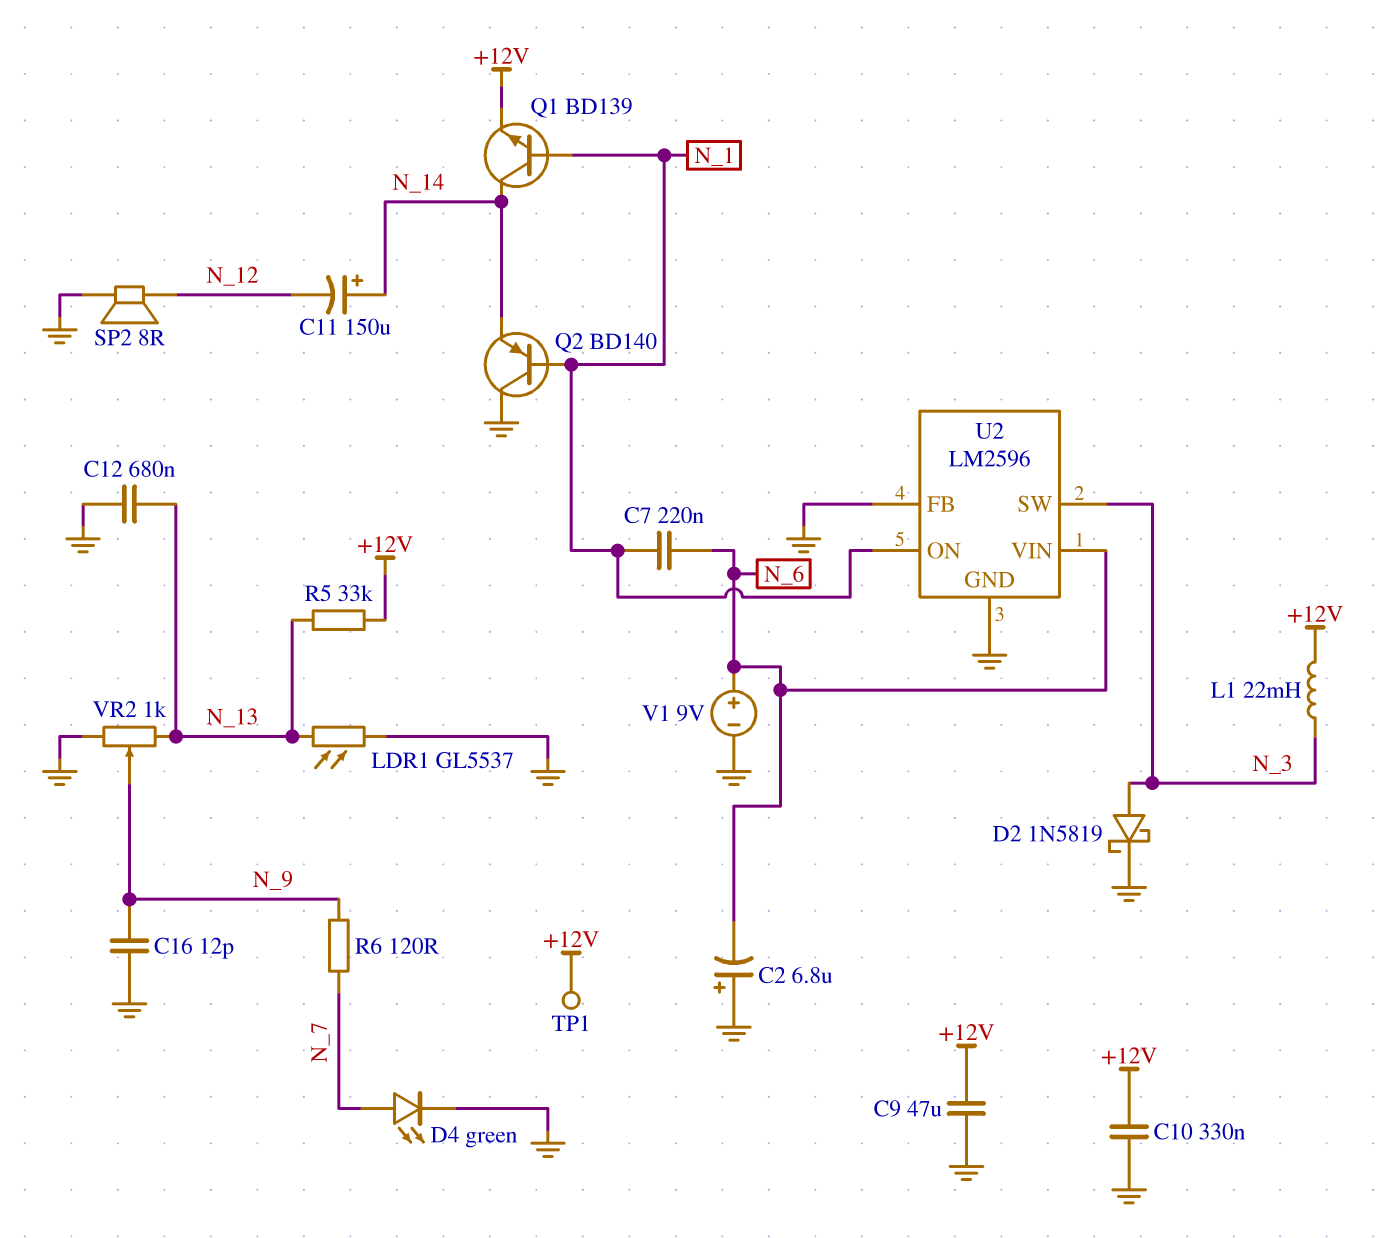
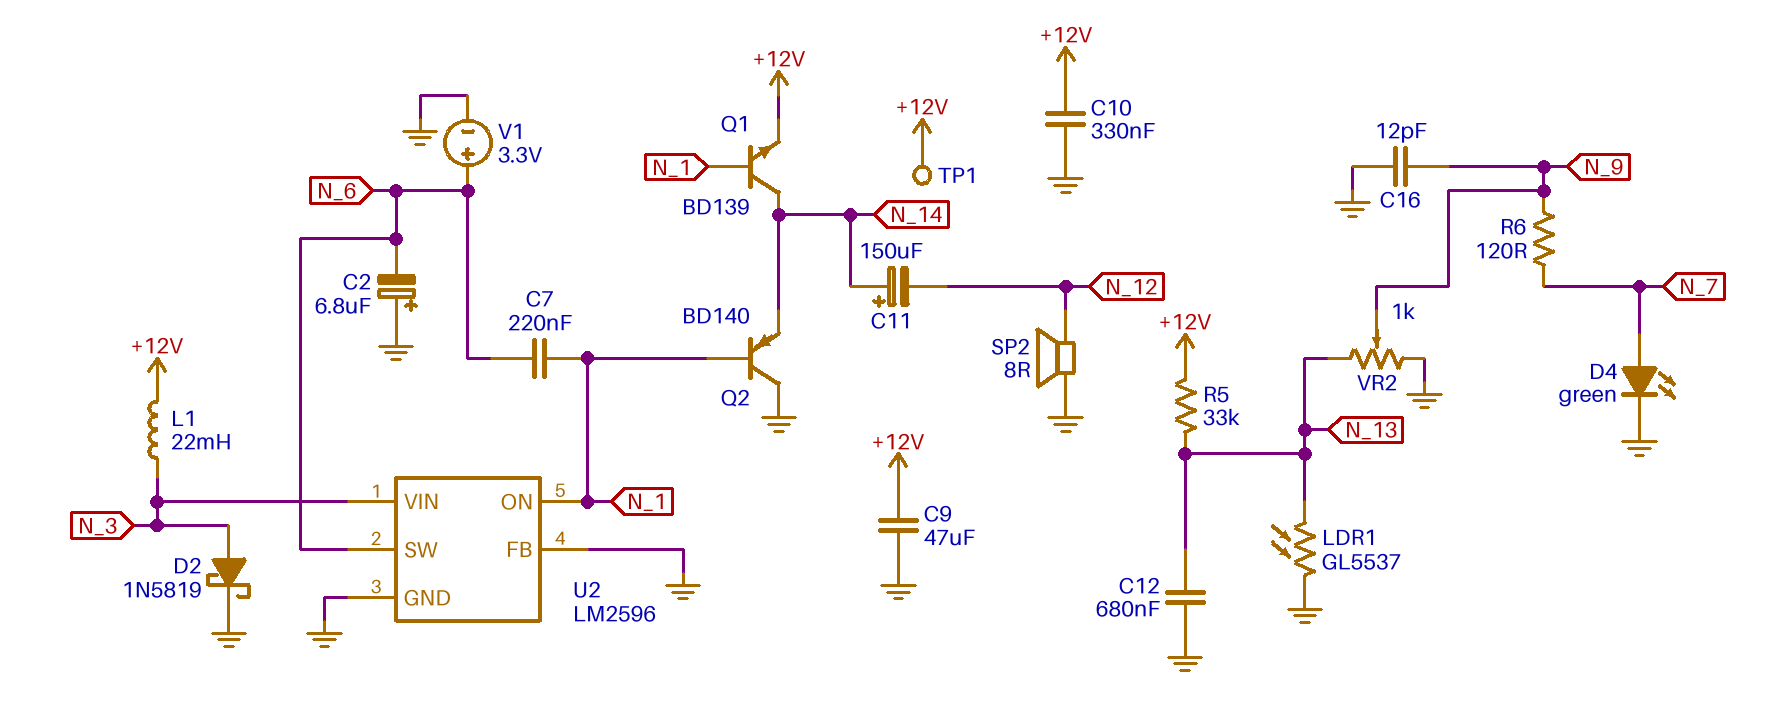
U2 pin SW: N_3 -> N_6
U2 pin VIN: N_6 -> N_3
V1: 9V (plus N_6, minus GND) -> 3.3V (plus N_6, minus GND)

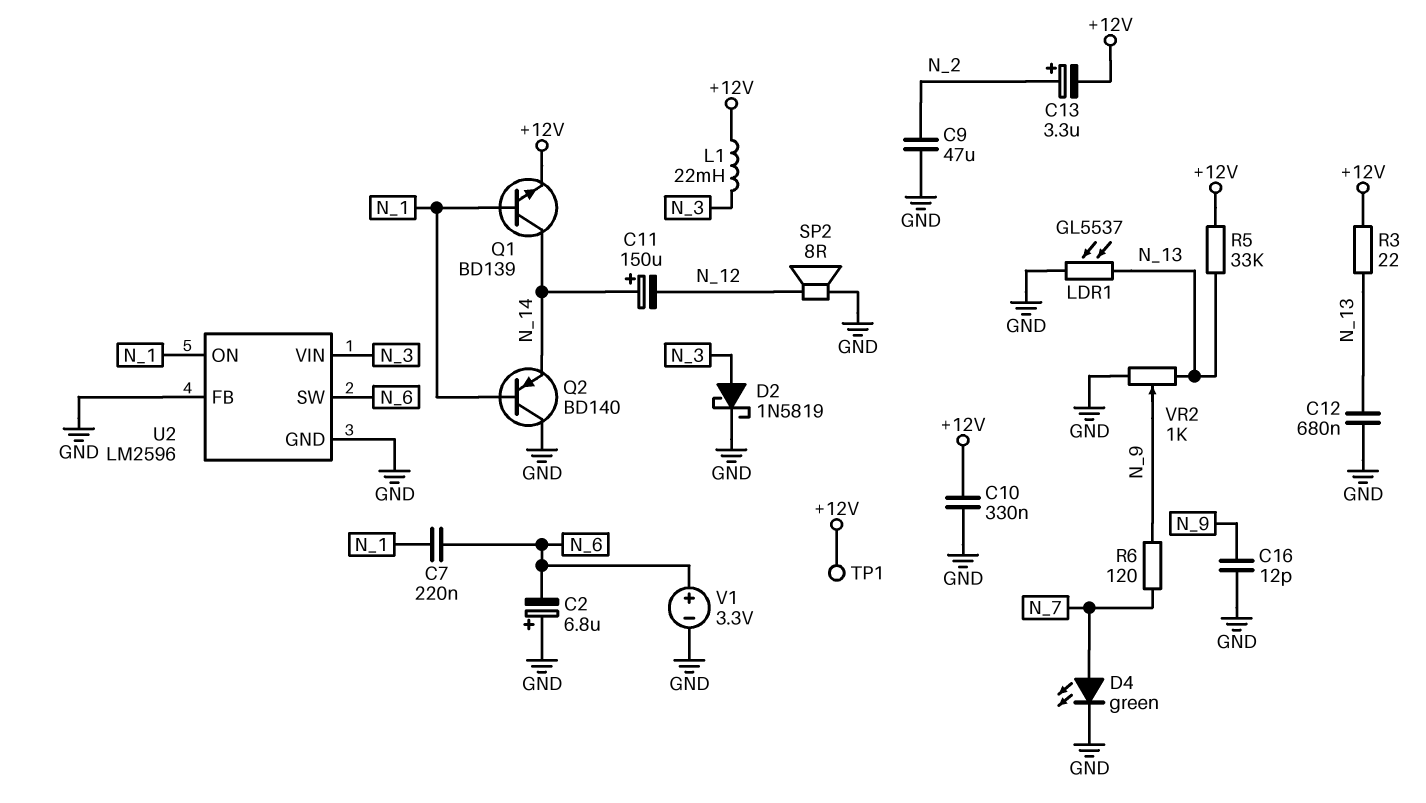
C9: 47uF (+12V, GND) -> 47uF (GND, N_2)
C13: none -> 3.3uF (plus N_2, minus +12V)
R3: none -> 22 (+12V, N_13)

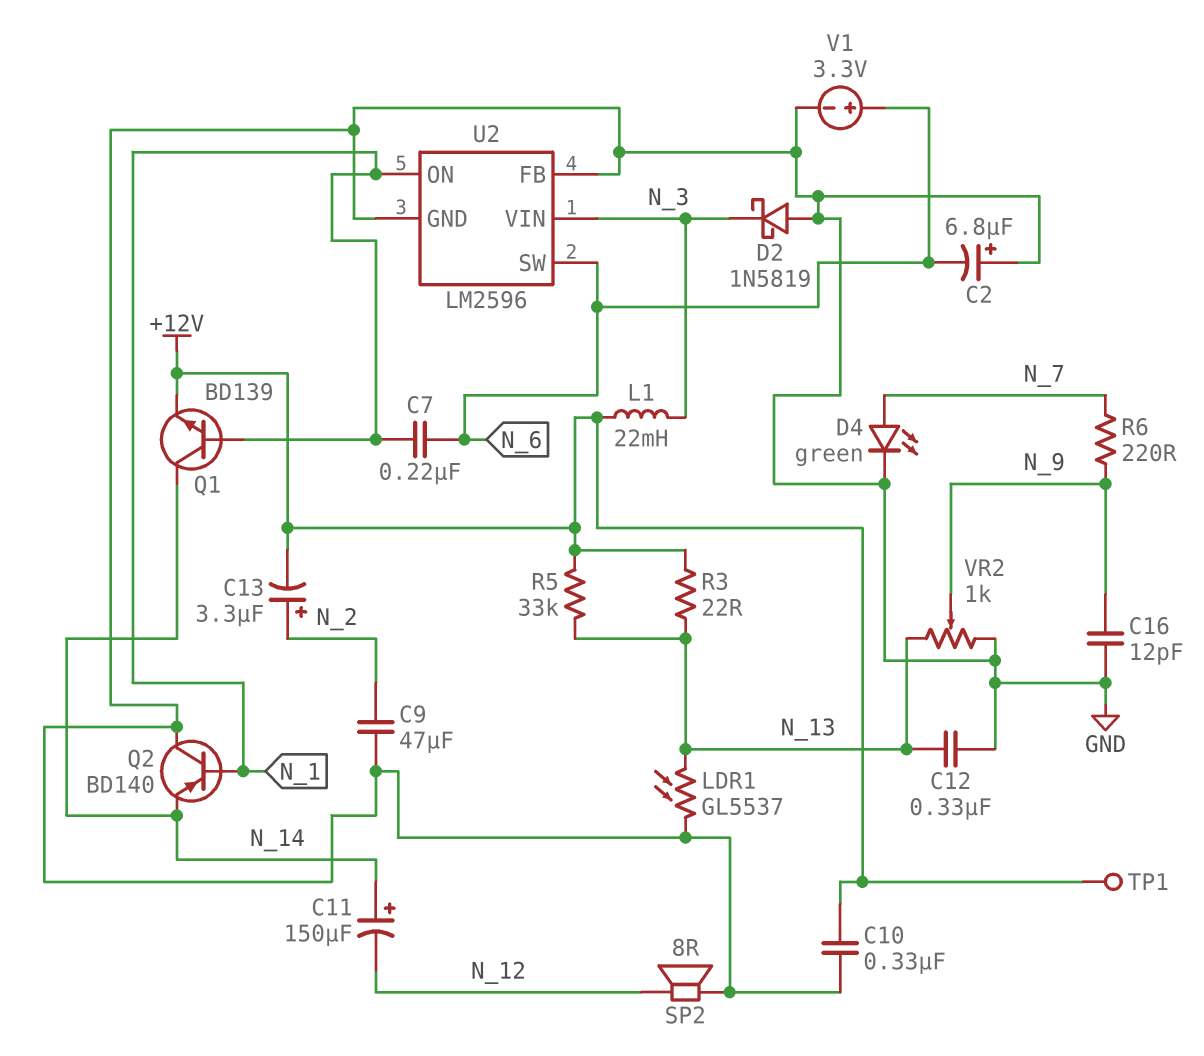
C12: 680nF (GND, N_13) -> 330nF (GND, N_13)
D2: schottky 1N5819 (A N_3, K GND) -> schottky 1N5819 (A GND, K N_3)
R6: 120 (N_7, N_9) -> 220 (N_7, N_9)

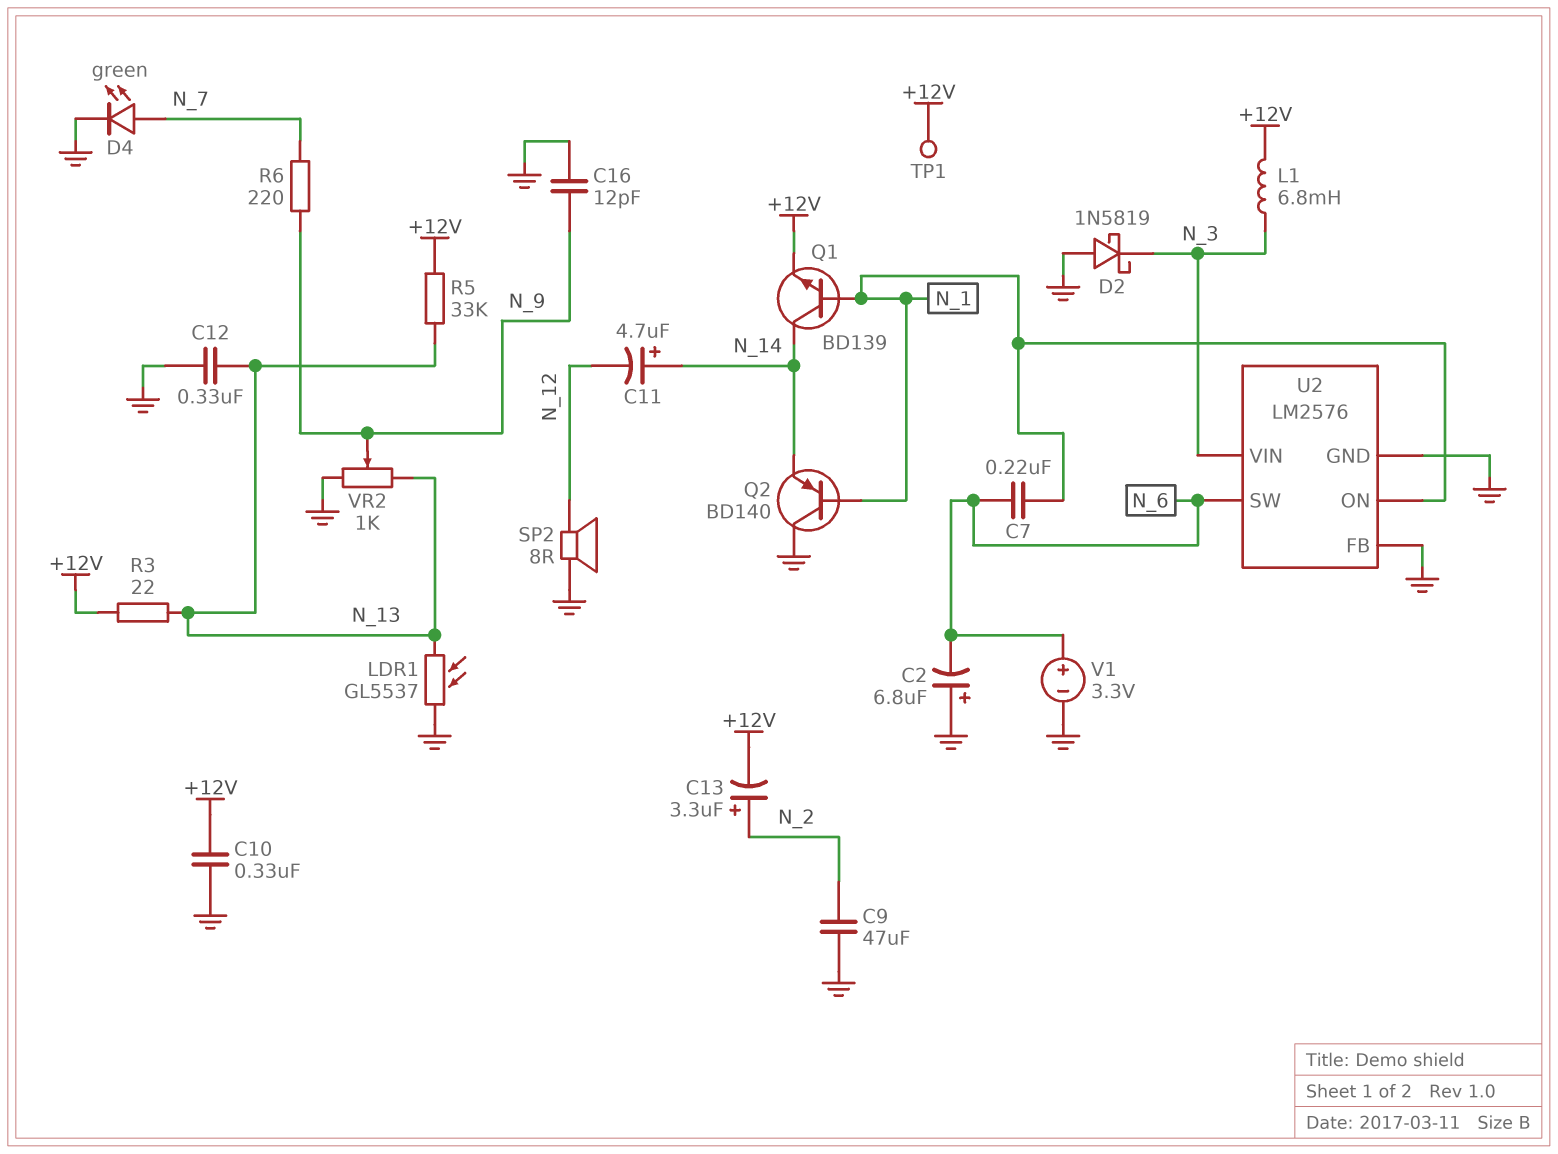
C11: 150uF (plus N_14, minus N_12) -> 4.7uF (plus N_14, minus N_12)
L1: 22mH (+12V, N_3) -> 6.8mH (+12V, N_3)
U2: LM2596 -> LM2576

